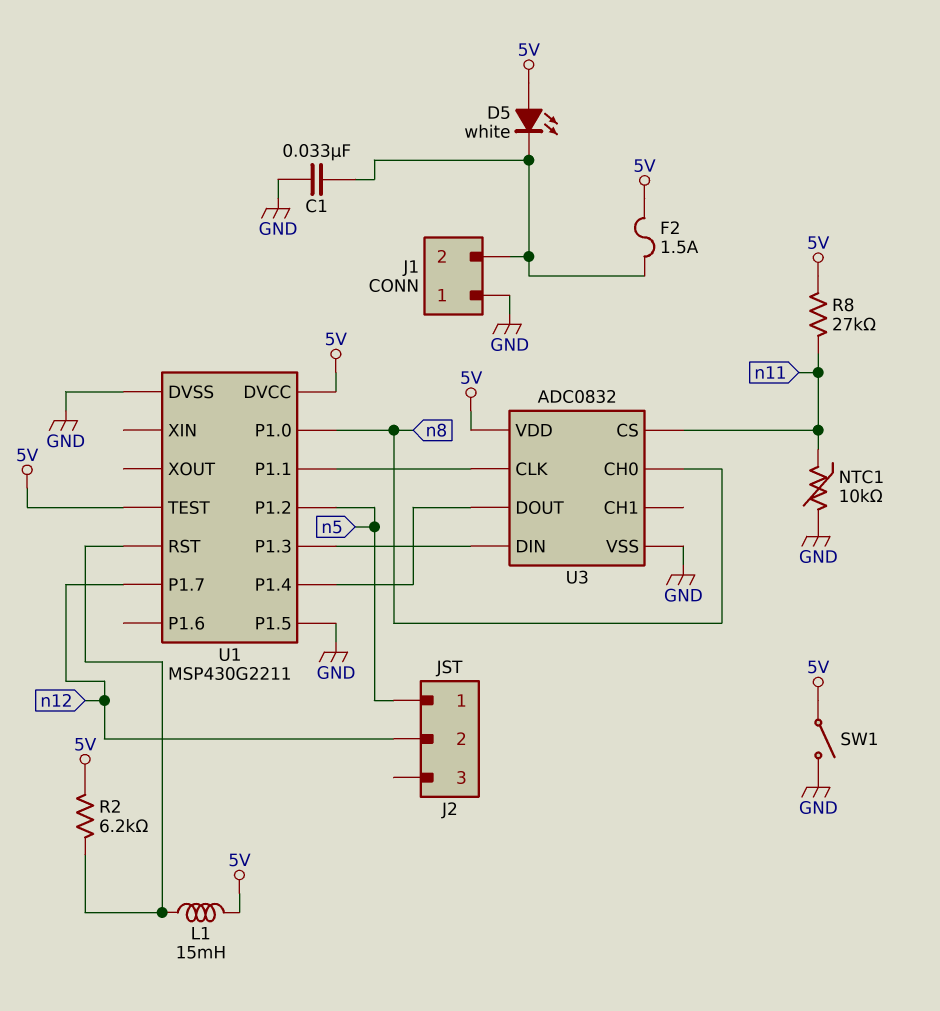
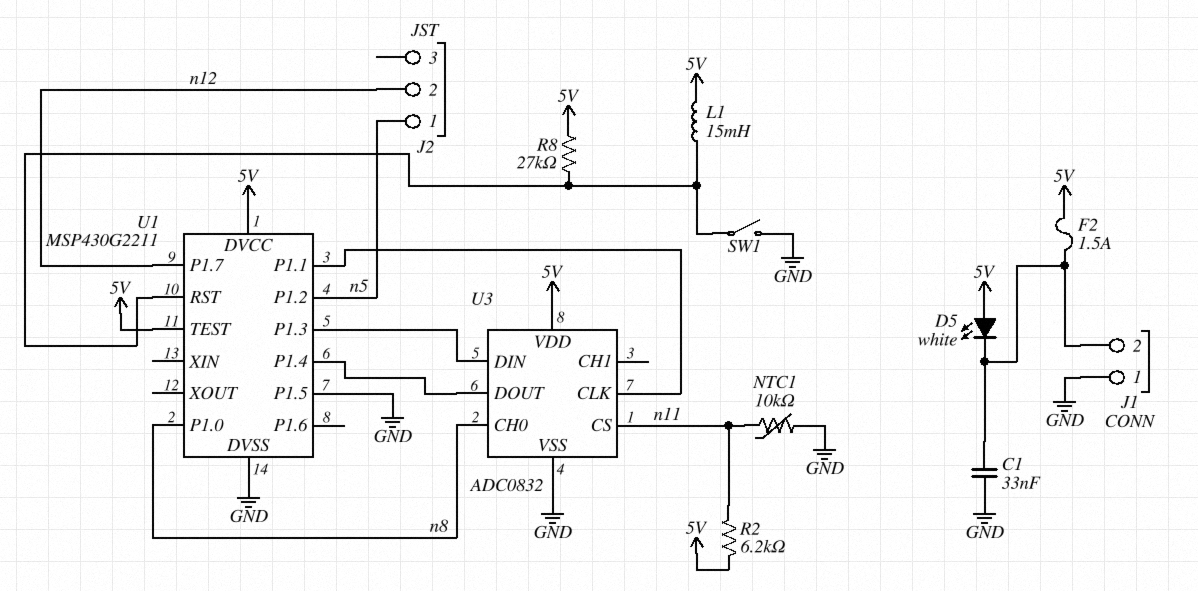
R2: 6.2k (5V, U1/RST) -> 6.2k (5V, n11)
R8: 27k (5V, n11) -> 27k (5V, U1/RST)
SW1: switch (5V, GND) -> switch (GND, U1/RST)

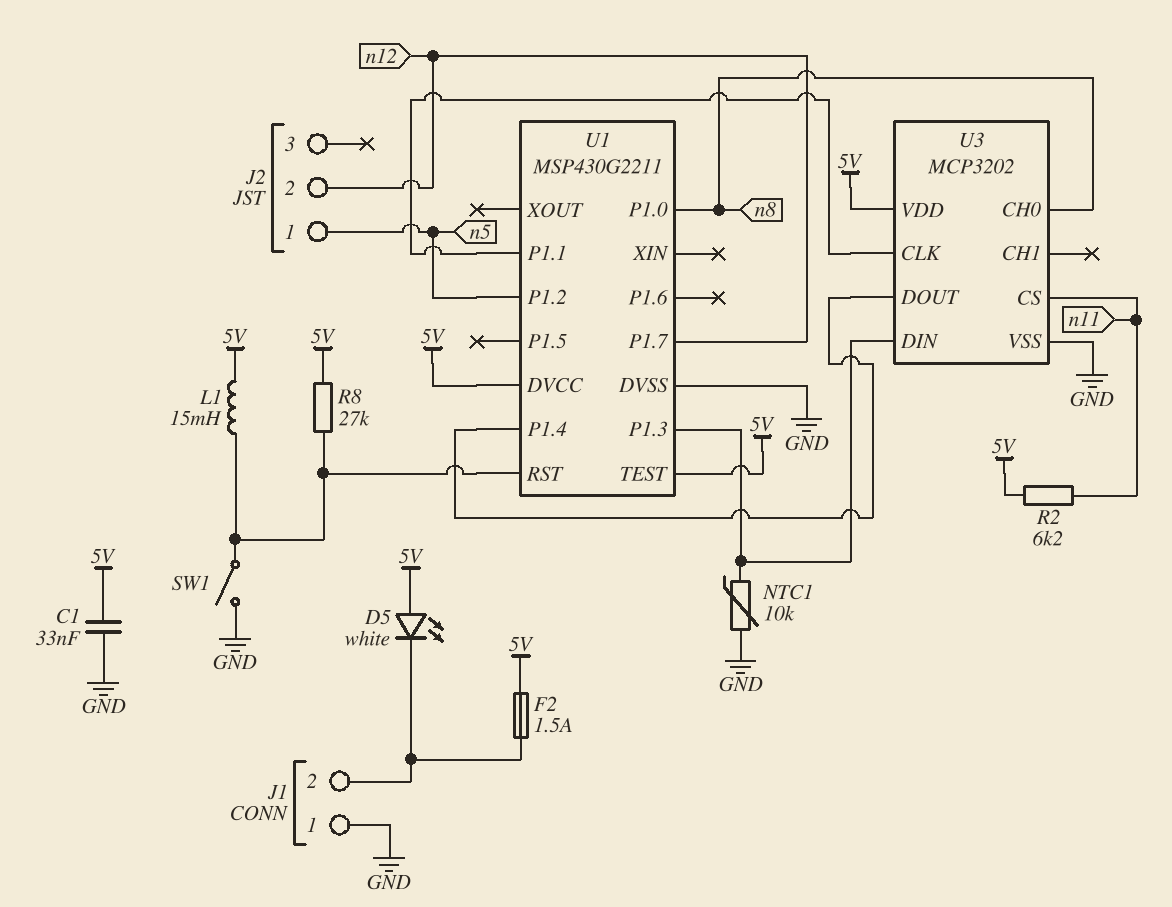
C1: 33nF (GND, J1/2) -> 33nF (5V, GND)
NTC1: 10k (GND, n11) -> 10k (GND, U1/P1.3)
U1 pin P1.5: GND -> none
U3: ADC0832 -> MCP3202

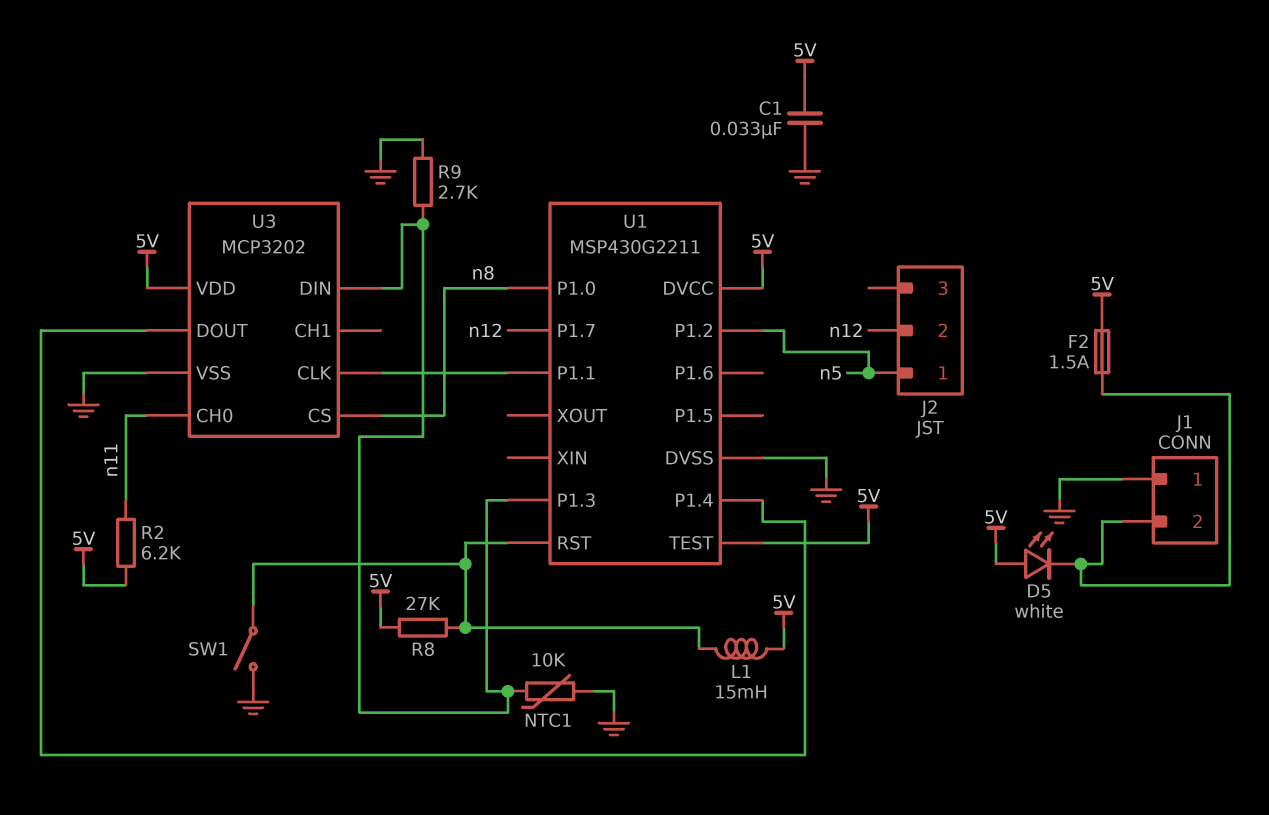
R9: none -> 2.7k (GND, U1/P1.3)
U3 pin CH0: n8 -> n11
U3 pin CS: n11 -> n8

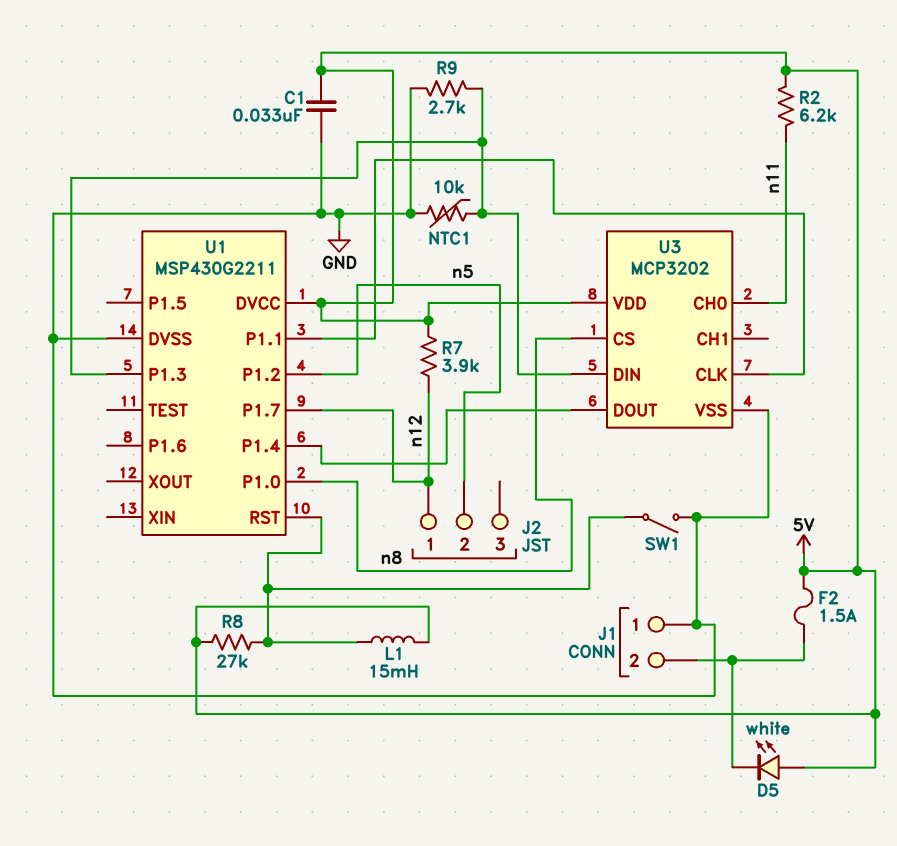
J2 pin 1: n5 -> n12
J2 pin 2: n12 -> n5
R7: none -> 3.9k (5V, n12)
U1 pin TEST: 5V -> none

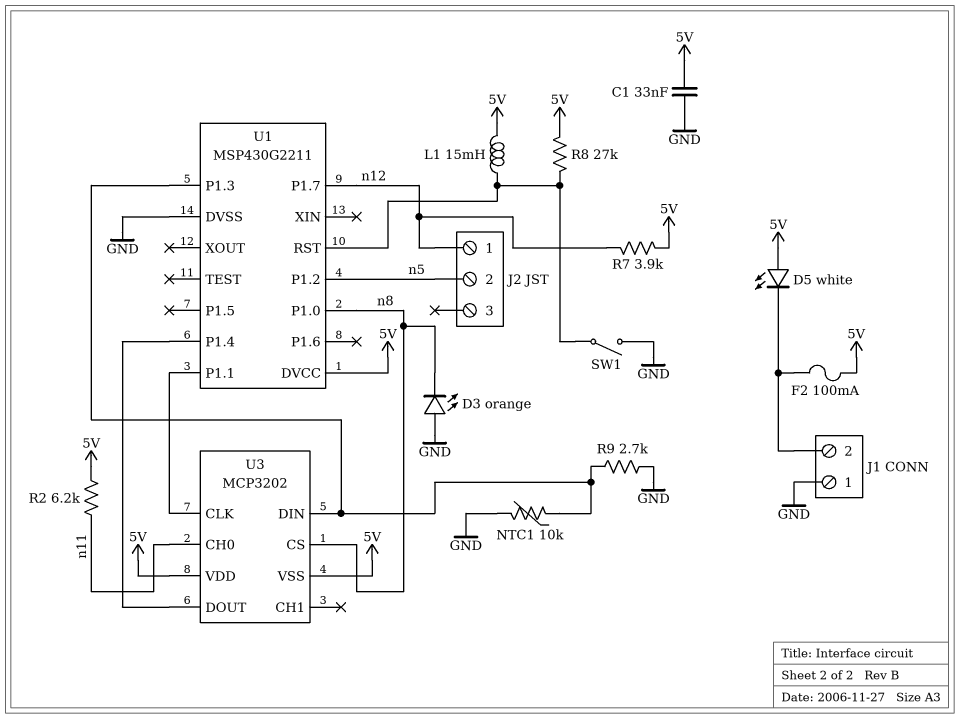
D3: none -> LED orange (A GND, K n8)
F2: 1.5A (5V, J1/2) -> 100mA (5V, J1/2)
U3 pin VSS: GND -> 5V

